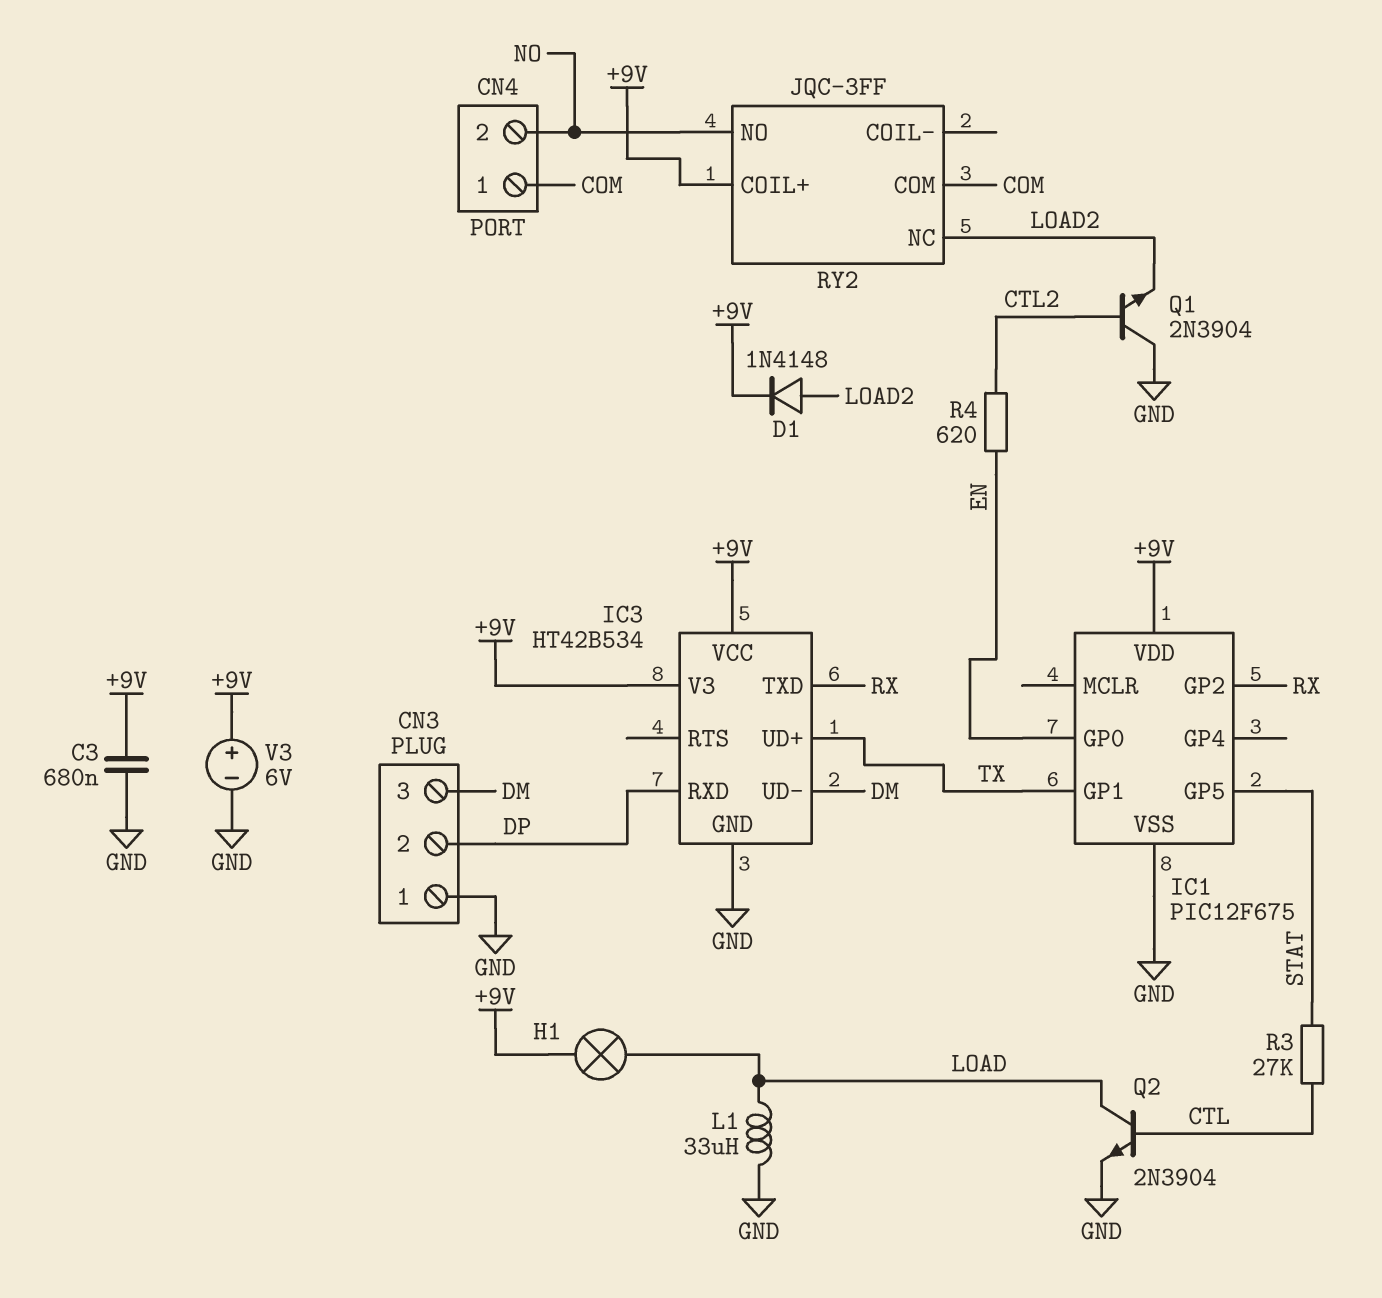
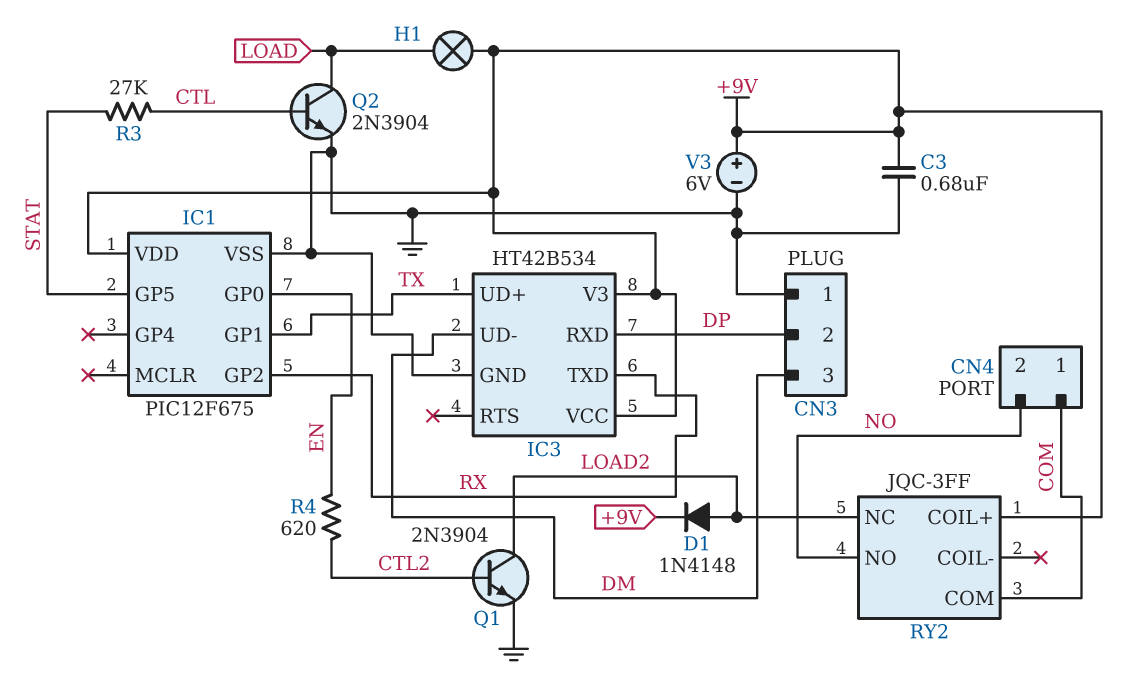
L1: 33uH (GND, LOAD) -> none
Q1: NPN 2N3904 (B CTL2, C GND, E LOAD2) -> NPN 2N3904 (B CTL2, C LOAD2, E GND)

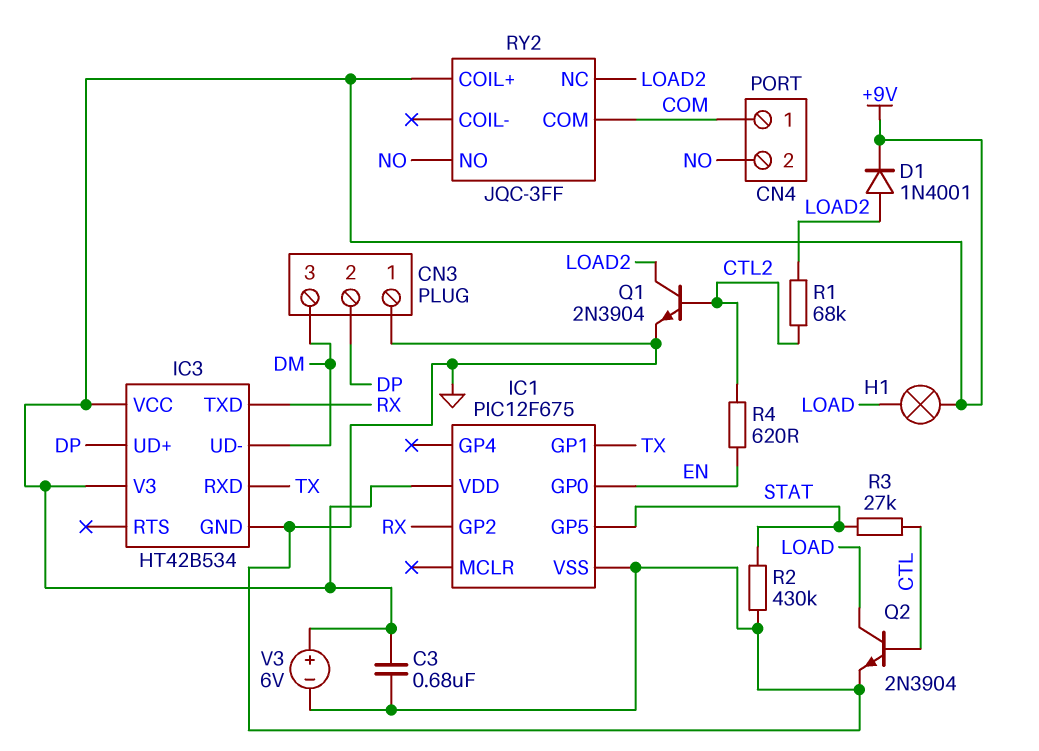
D1: diode 1N4148 (A LOAD2, K +9V) -> diode 1N4001 (A LOAD2, K +9V)
IC3 pin RXD: DP -> TX
IC3 pin UD+: TX -> DP
R1: none -> 68k (CTL2, LOAD2)
R2: none -> 430k (GND, STAT)

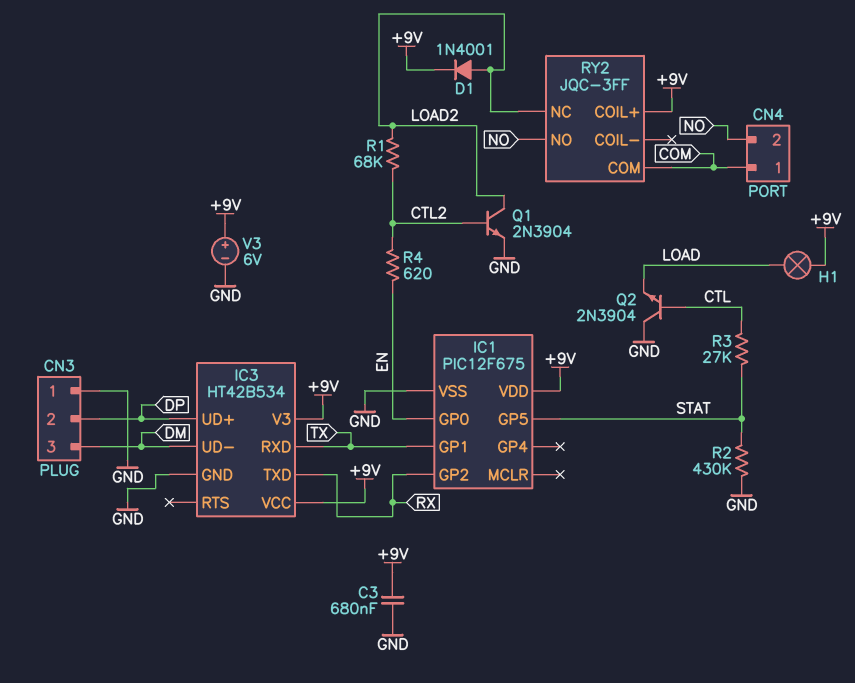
Q2: NPN 2N3904 (B CTL, C LOAD, E GND) -> NPN 2N3904 (B CTL, C GND, E LOAD)

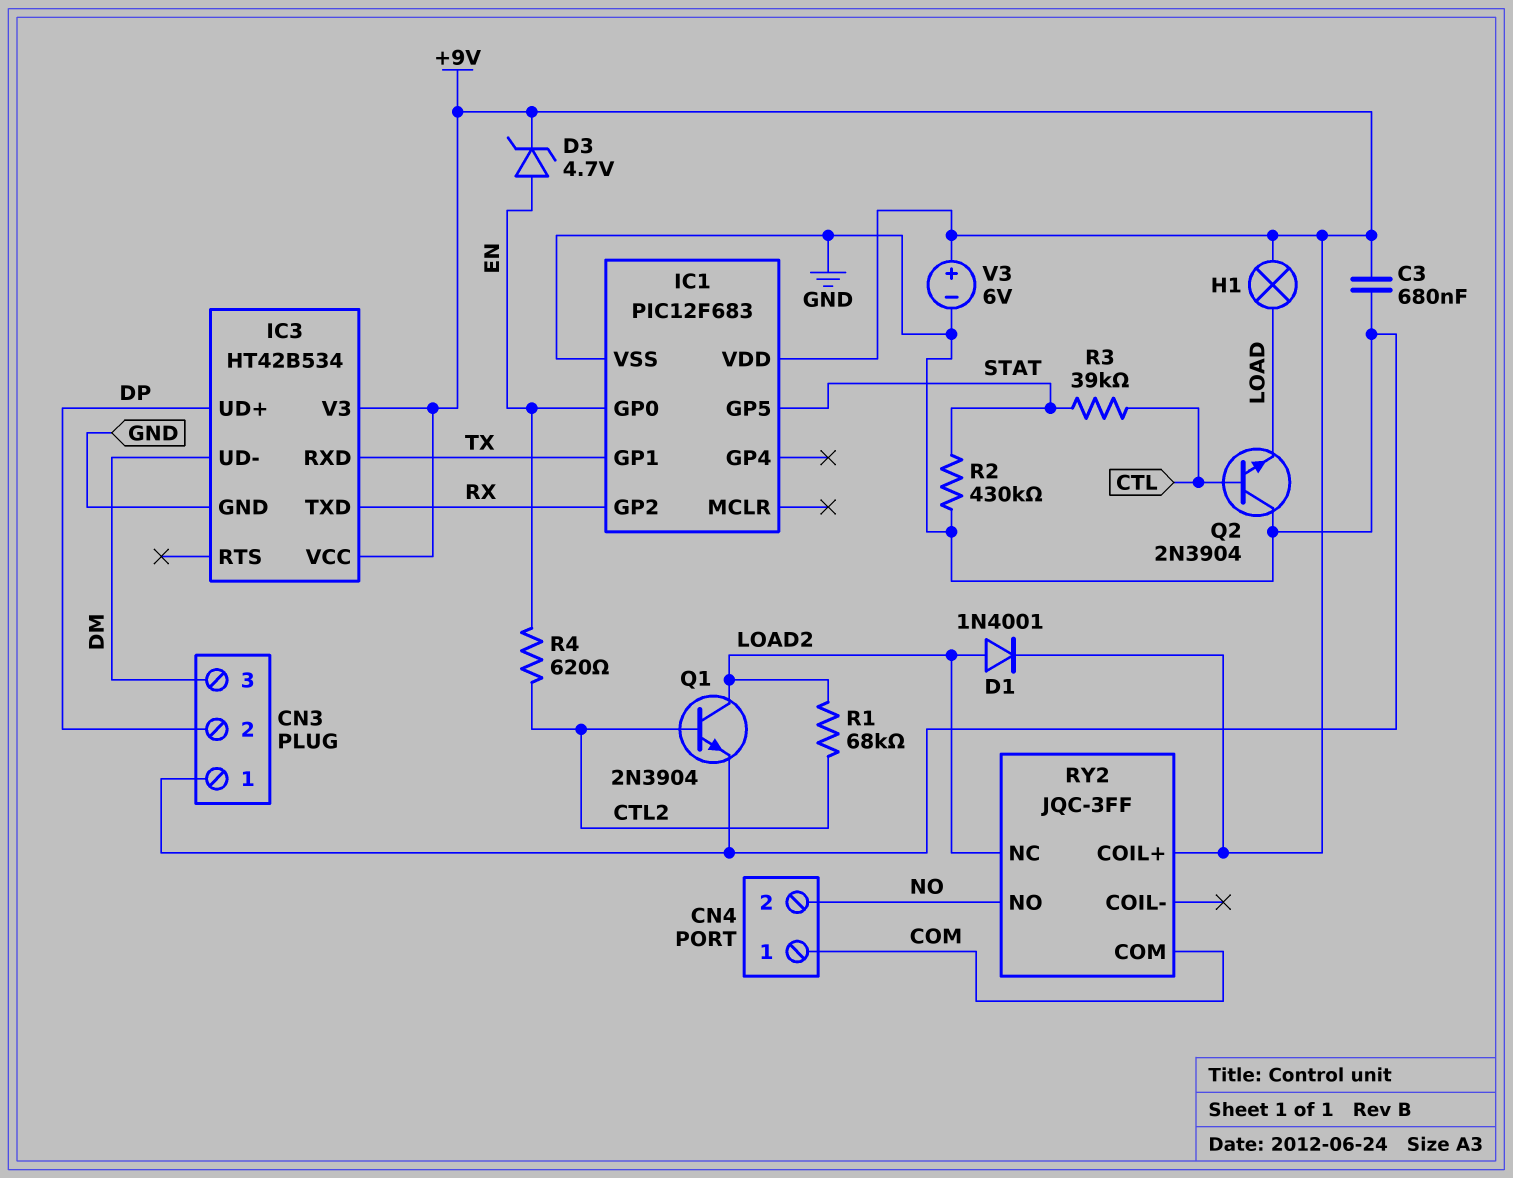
D3: none -> zener 4.7V (A EN, K +9V)
IC1: PIC12F675 -> PIC12F683
R3: 27k (CTL, STAT) -> 39k (CTL, STAT)

